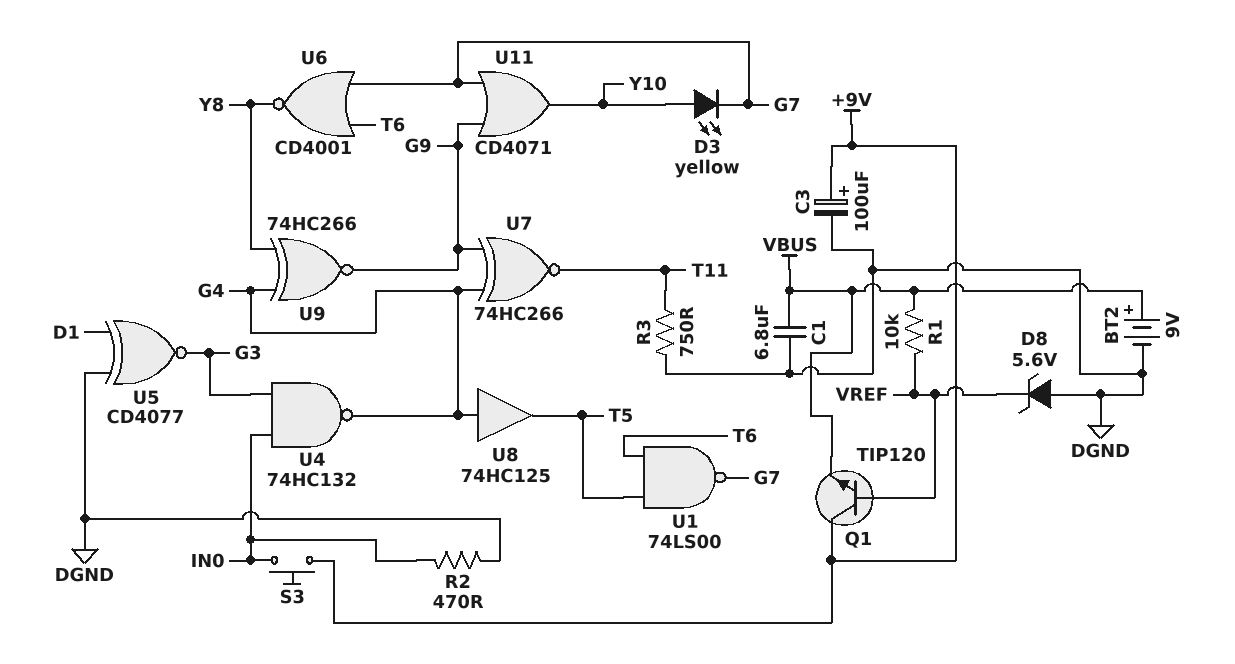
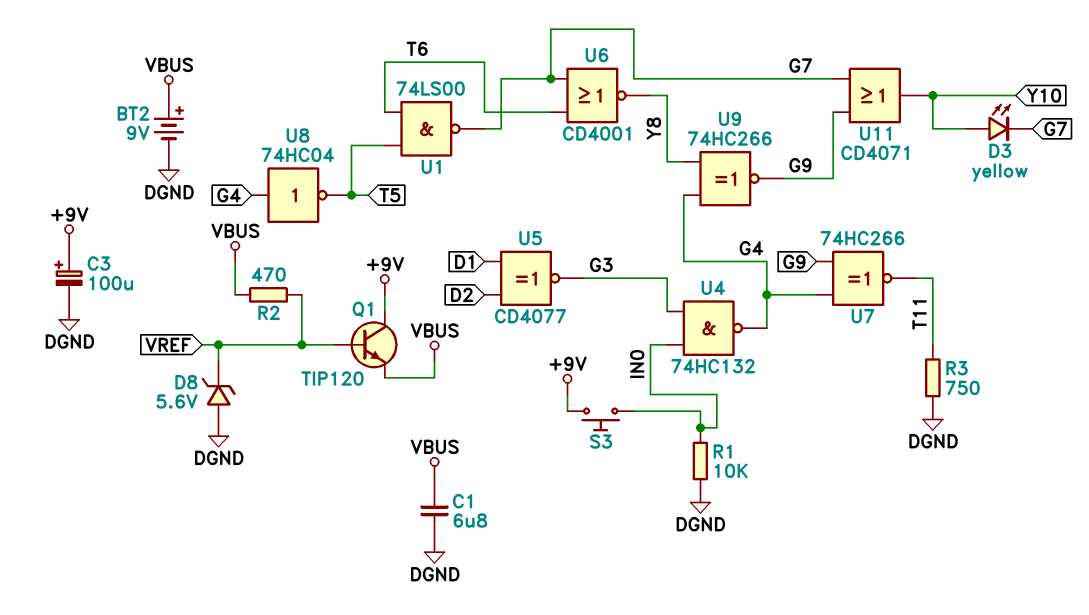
R1: 10k (VBUS, VREF) -> 10k (DGND, IN0)
R2: 470 (DGND, IN0) -> 470 (VBUS, VREF)
U5: XNOR CD4077 (in D1, in DGND, out G3) -> XNOR CD4077 (in D1, in D2, out G3)
U8: buffer 74HC125 (in G4, out T5) -> NOT 74HC04 (in G4, out T5)

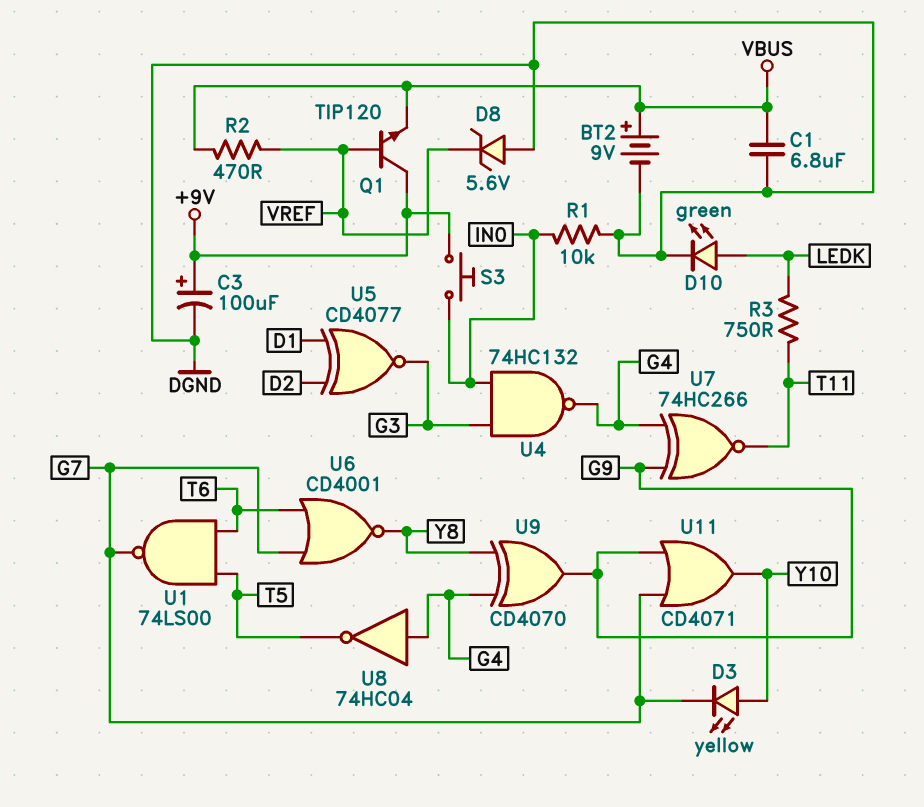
D10: none -> LED green (A LEDK, K DGND)
R3: 750 (DGND, T11) -> 750 (LEDK, T11)
U9: XNOR 74HC266 (in G4, in Y8, out G9) -> XOR CD4070 (in G4, in Y8, out G9)

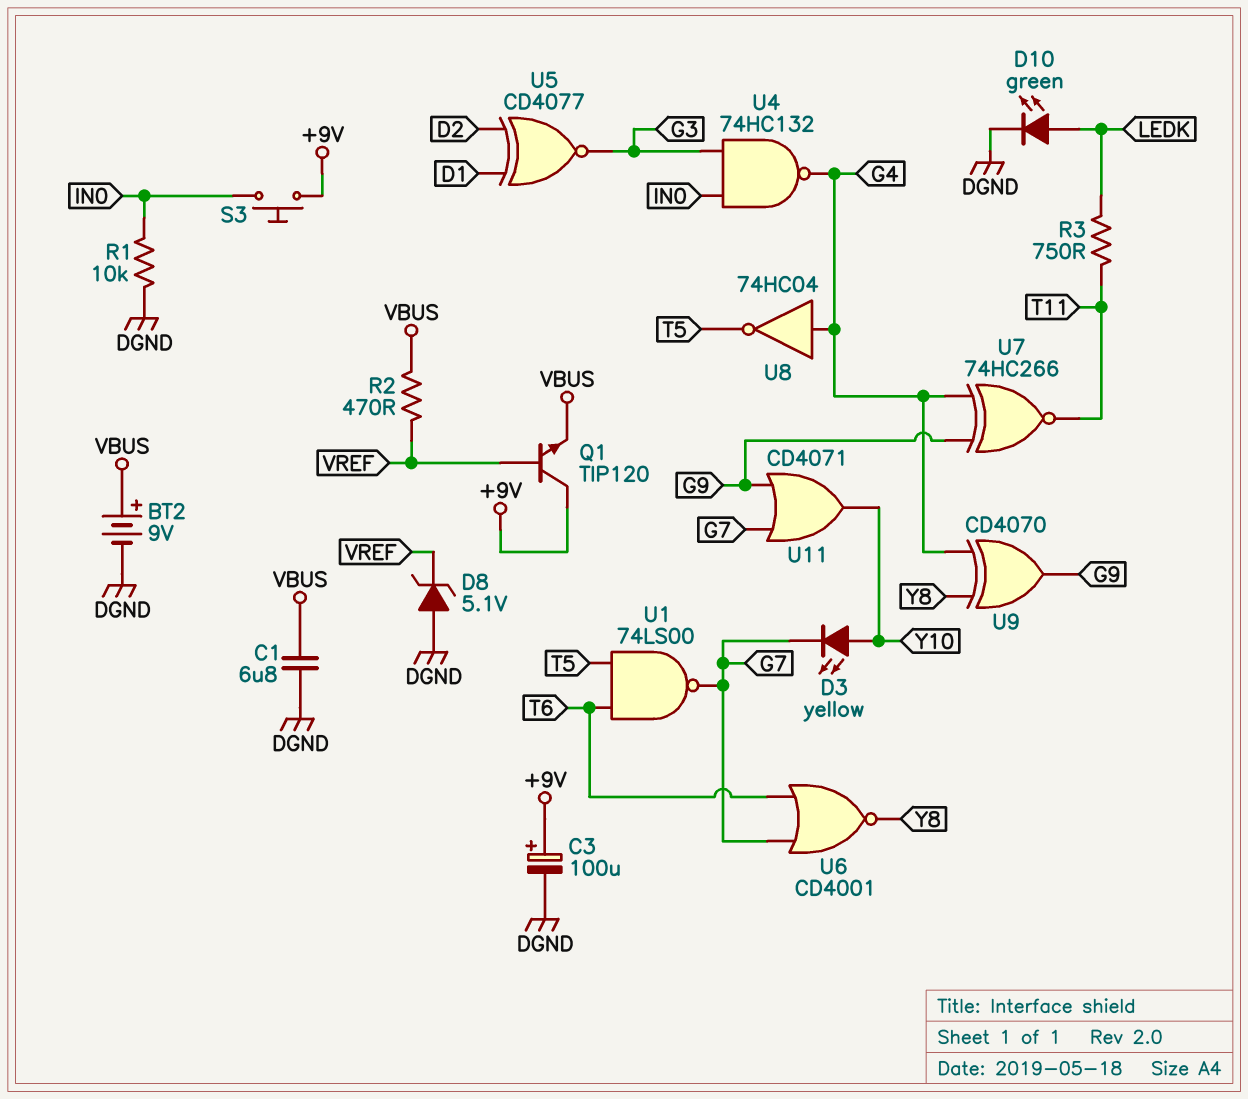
D8: zener 5.6V (A DGND, K VREF) -> zener 5.1V (A DGND, K VREF)

